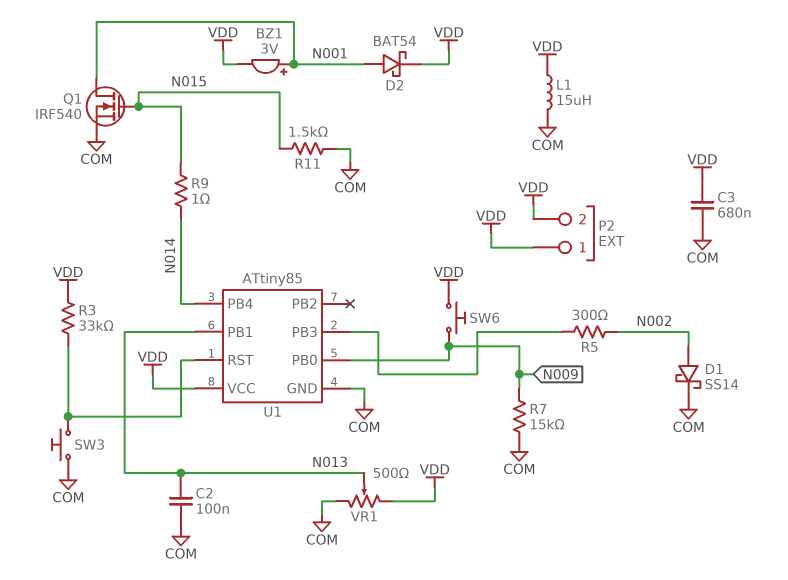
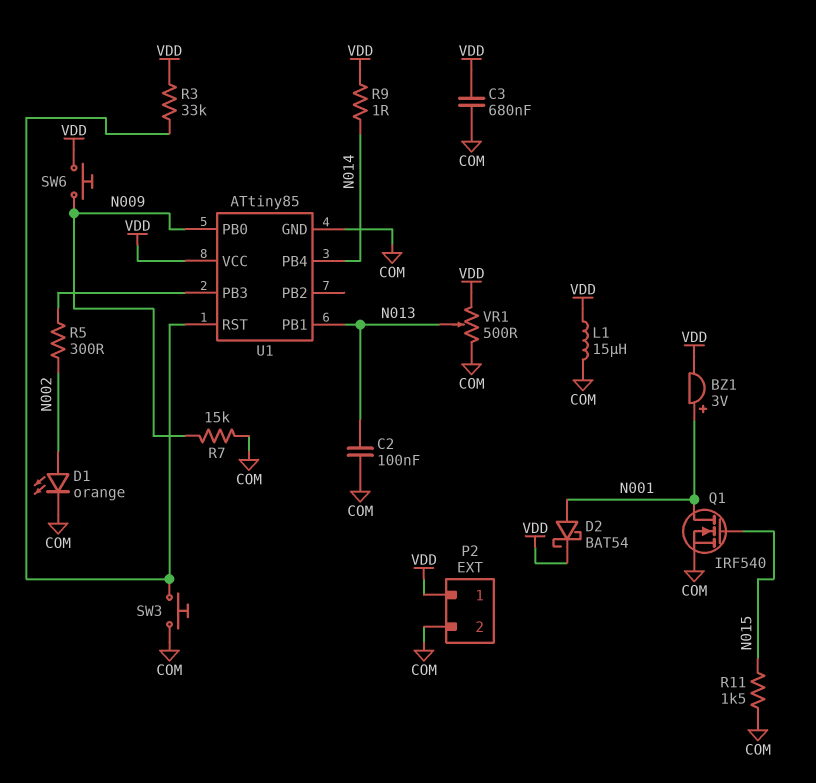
D1: schottky SS14 (A N002, K COM) -> LED orange (A N002, K COM)
P2 pin 2: VDD -> COM
R9: 1 (N014, N015) -> 1 (N014, VDD)

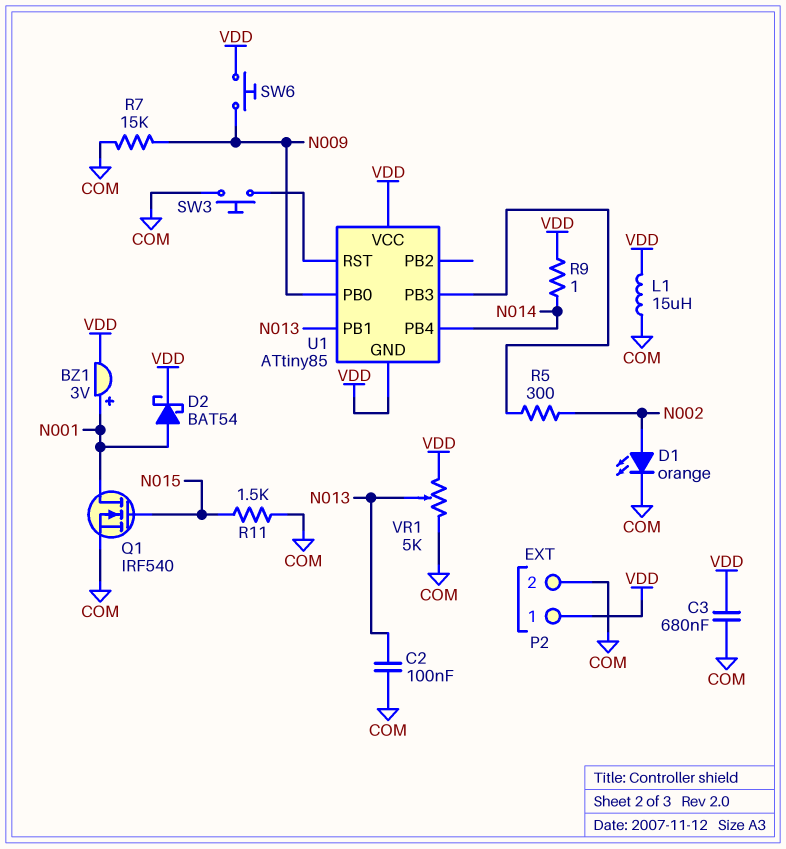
R3: 33k (U1/RST, VDD) -> none
U1 pin GND: COM -> VDD
VR1: 500 (COM, VDD, wiper N013) -> 5k (COM, VDD, wiper N013)

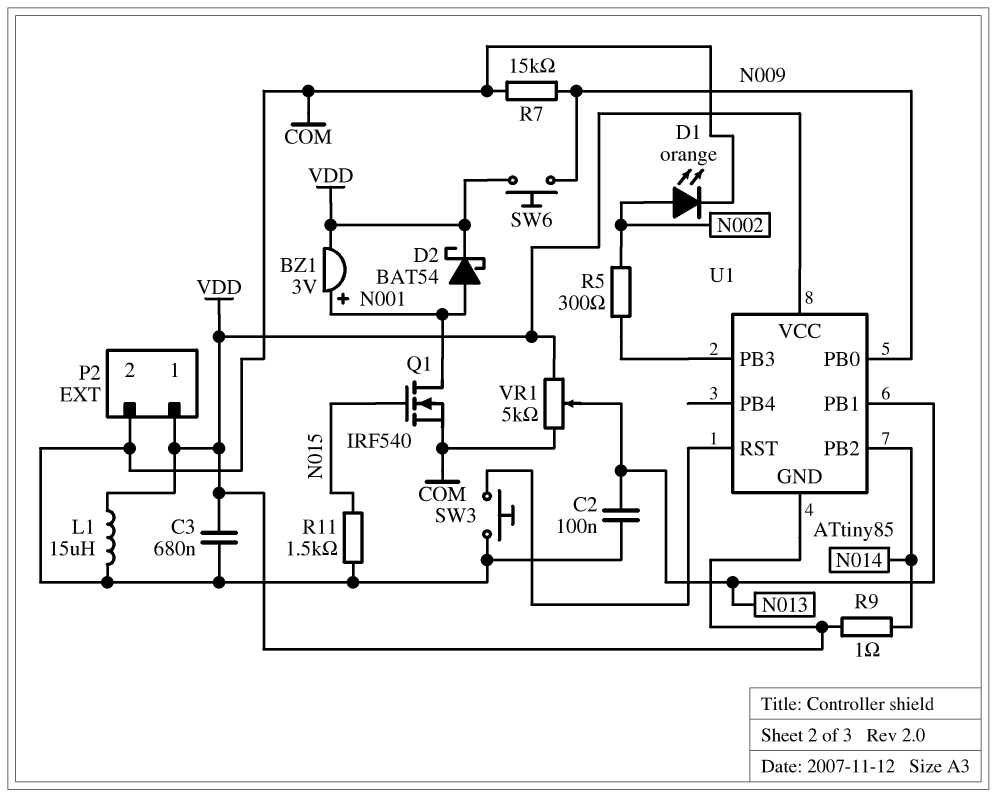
U1 pin PB2: none -> N014
U1 pin PB4: N014 -> none

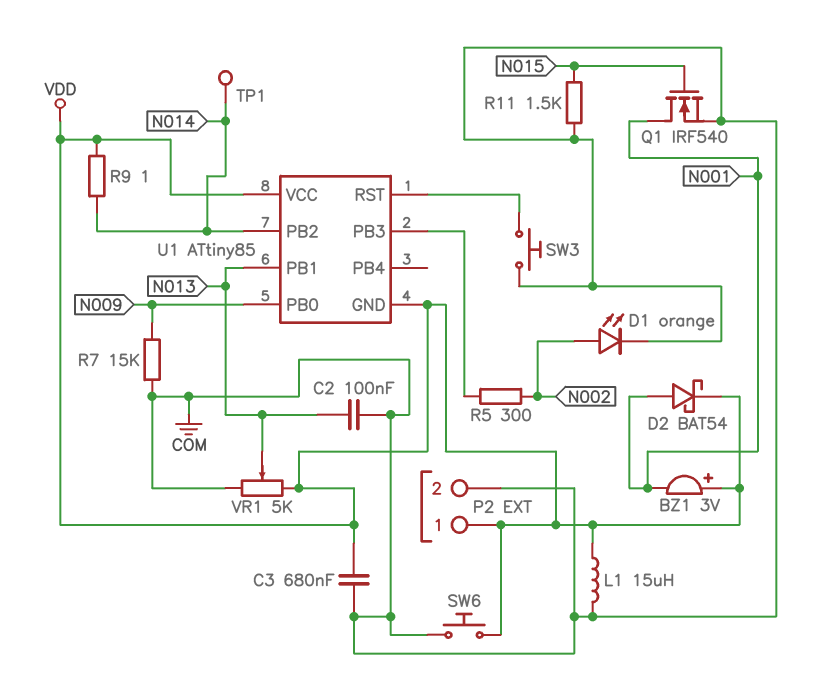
BZ1: buzzer 3V (plus N001, minus VDD) -> buzzer 3V (plus VDD, minus N001)
SW6: button (N009, VDD) -> button (COM, VDD)
TP1: none -> test point (N014)

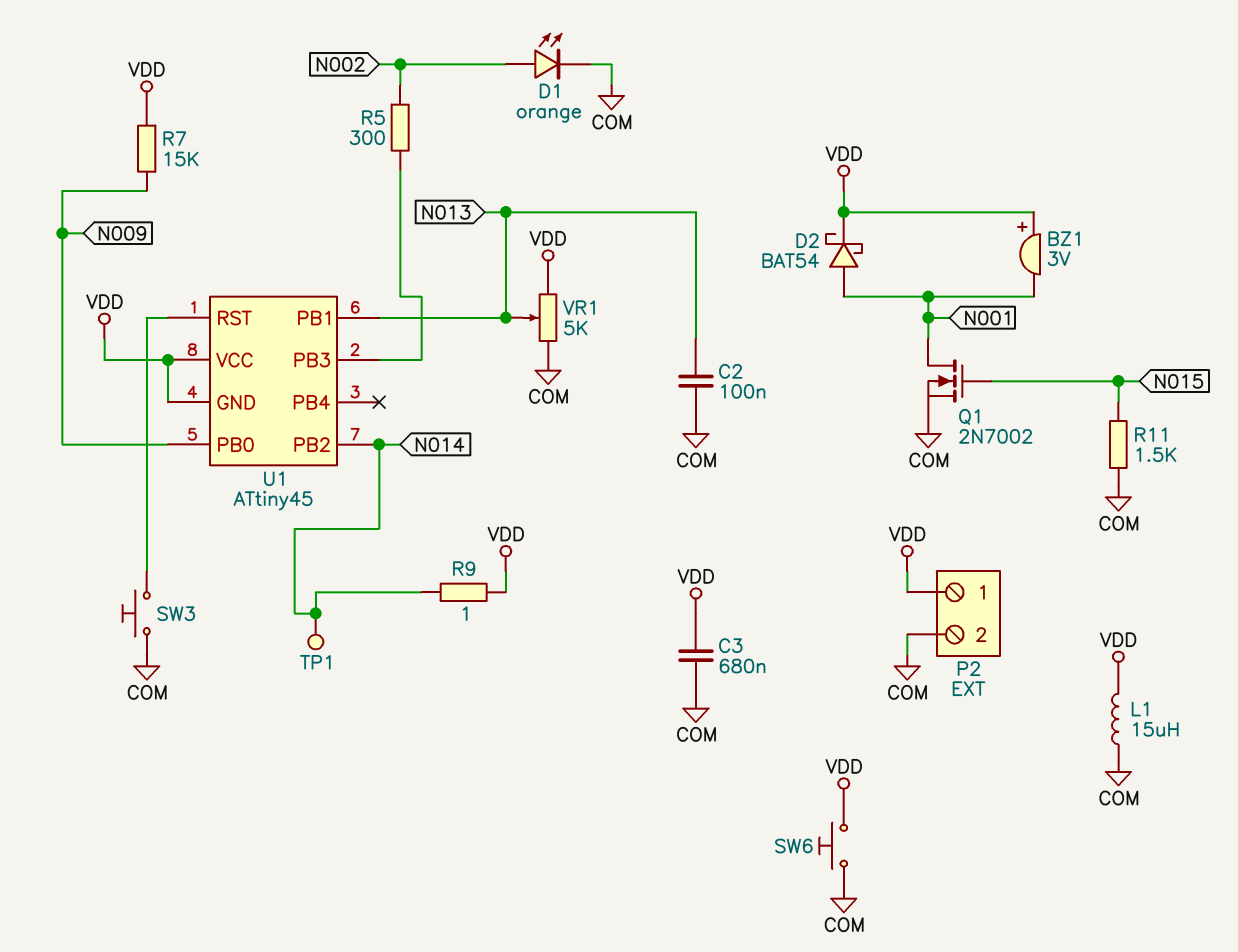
Q1: NMOS IRF540 (G N015, D N001, S COM) -> NMOS 2N7002 (G N015, D N001, S COM)
R7: 15k (COM, N009) -> 15k (N009, VDD)
U1: ATtiny85 -> ATtiny45

